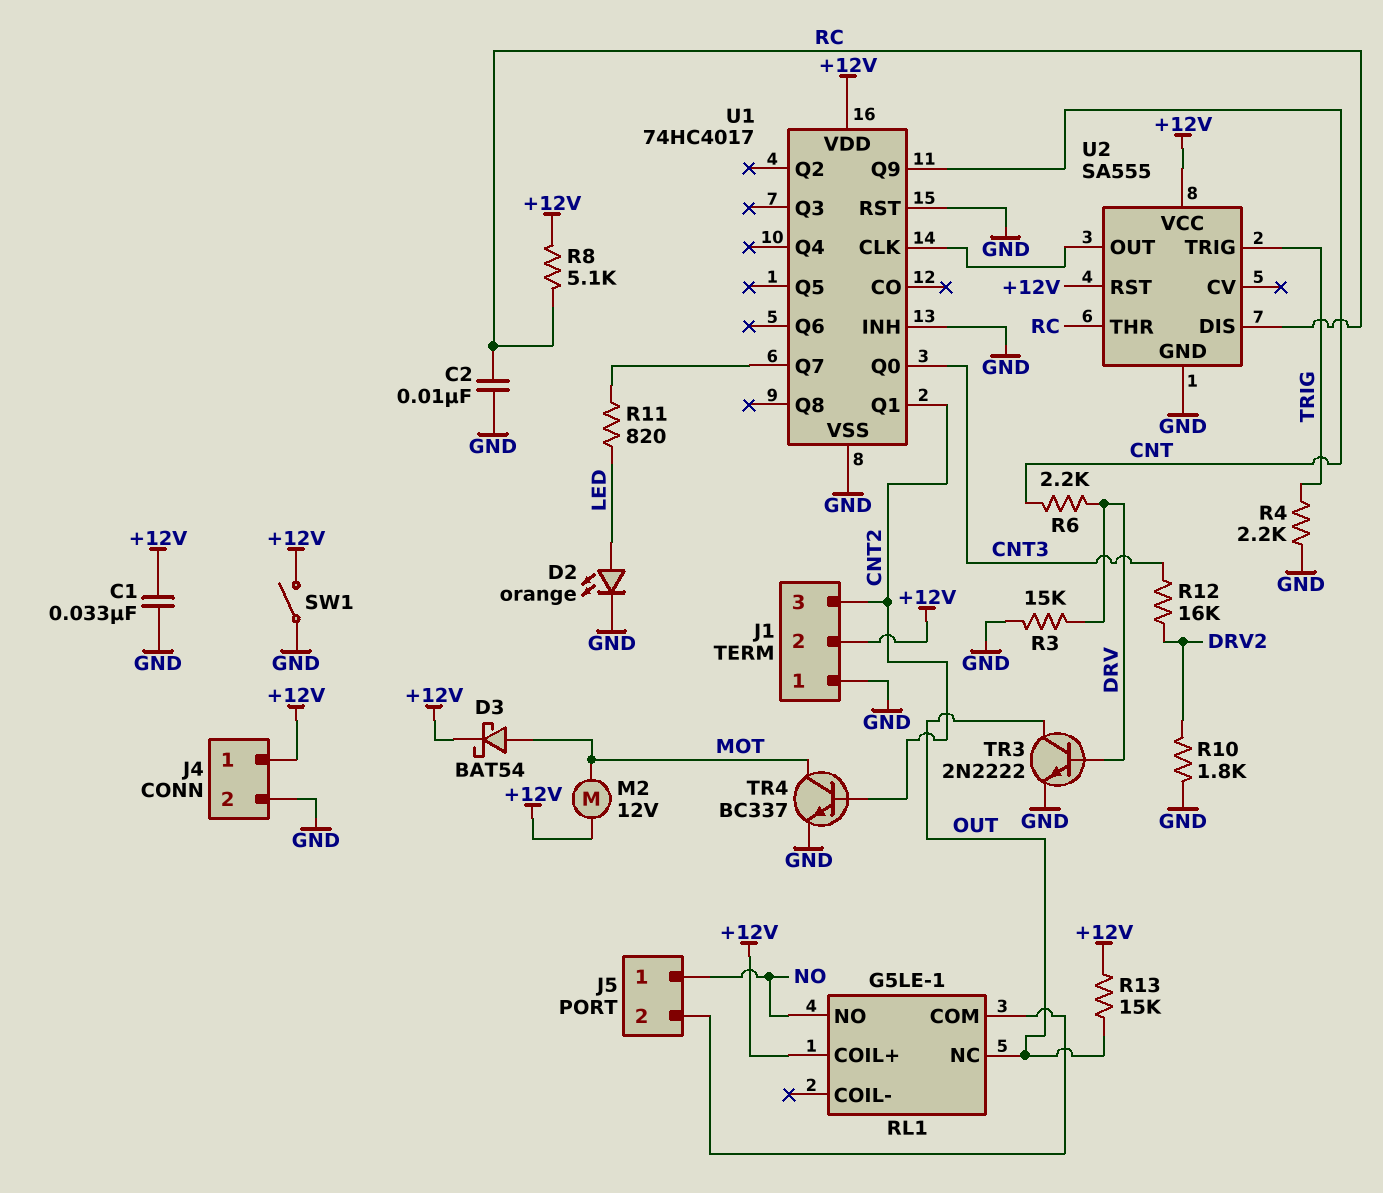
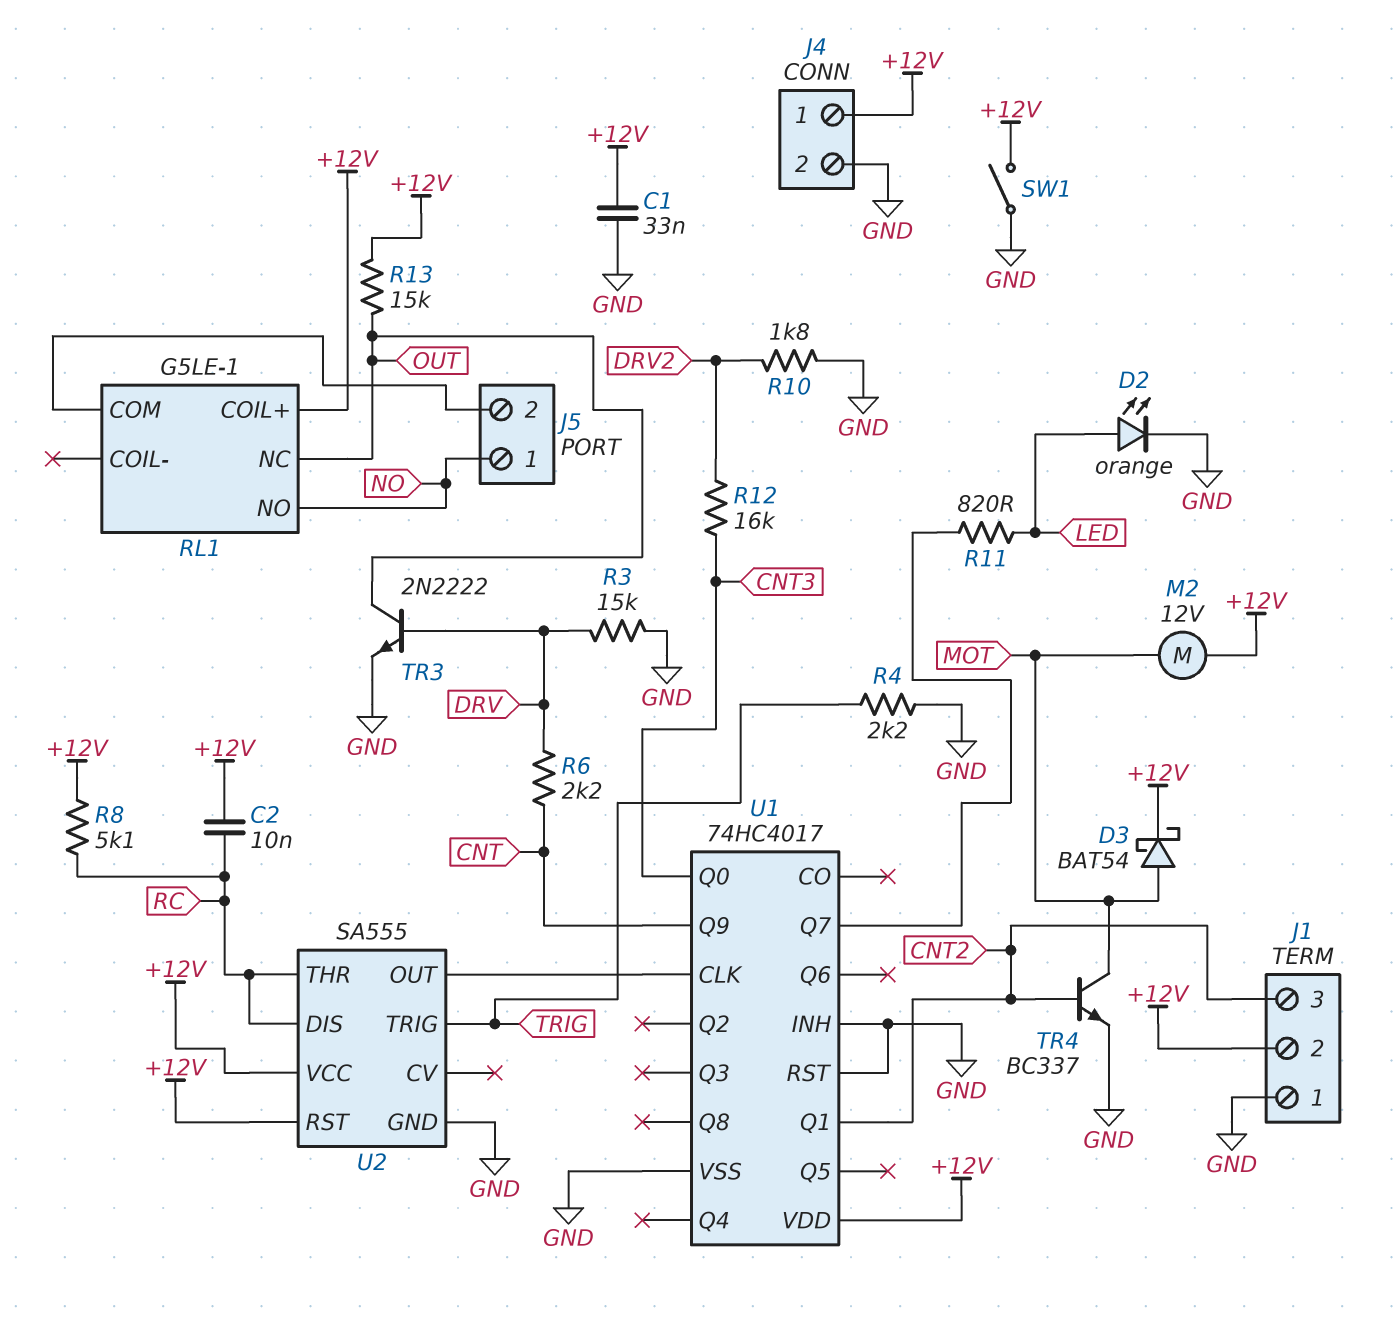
C2: 10nF (GND, RC) -> 10nF (+12V, RC)

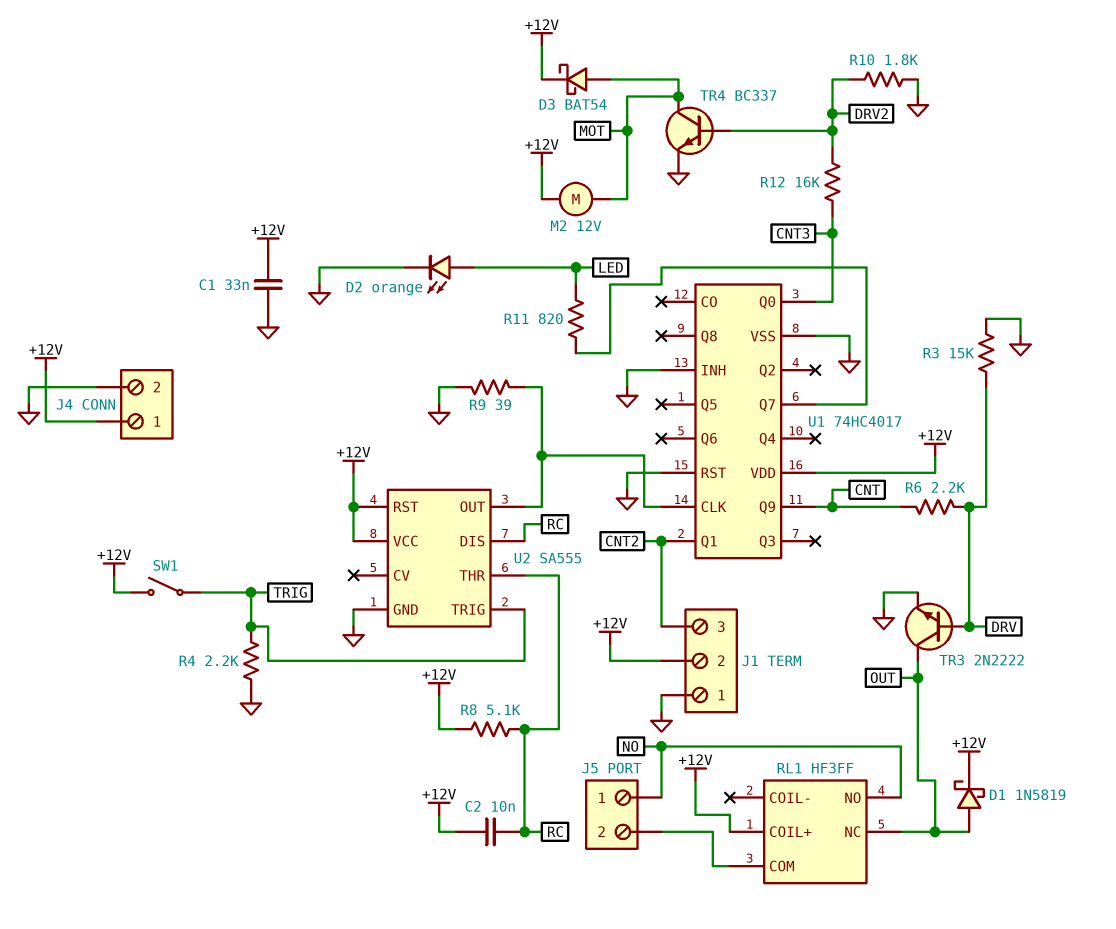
D1: none -> schottky 1N5819 (A OUT, K +12V)
R9: none -> 39 (GND, U1/CLK)
R13: 15k (+12V, OUT) -> none
RL1: G5LE-1 -> HF3FF
SW1: switch (+12V, GND) -> switch (+12V, TRIG)
TR4: NPN BC337 (B CNT2, C MOT, E GND) -> NPN BC337 (B DRV2, C MOT, E GND)

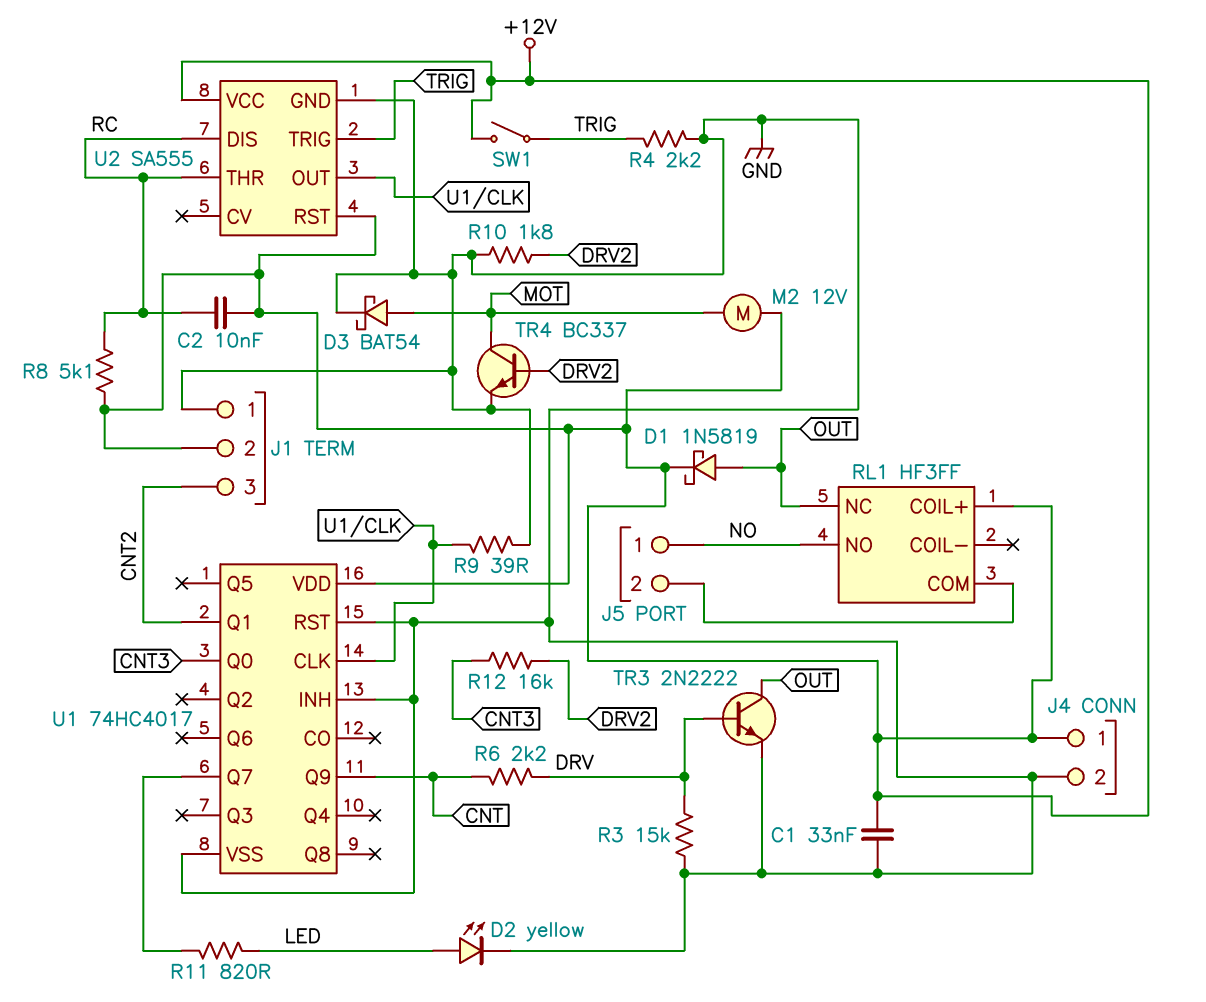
D2: LED orange (A LED, K GND) -> LED yellow (A LED, K GND)
D3: schottky BAT54 (A MOT, K +12V) -> schottky BAT54 (A MOT, K GND)

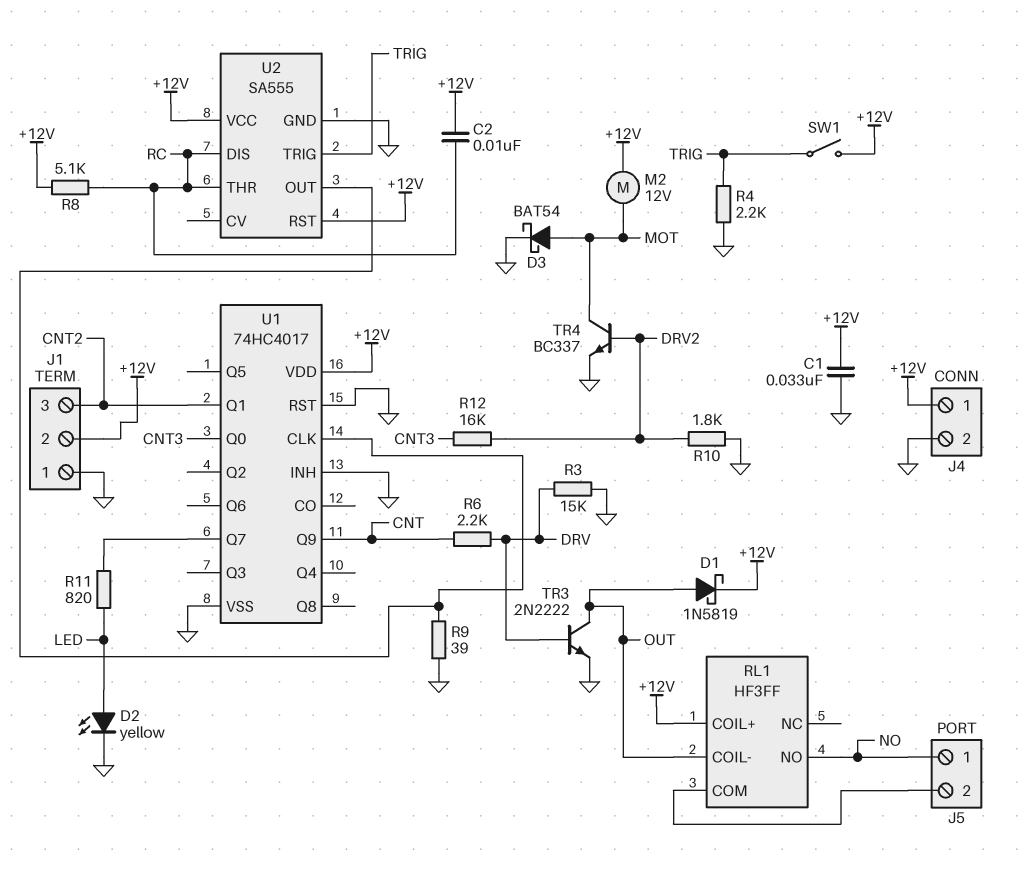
RL1 pin COIL-: none -> OUT
RL1 pin NC: OUT -> none

